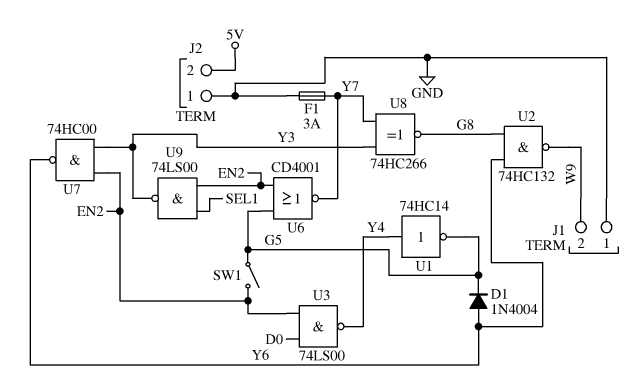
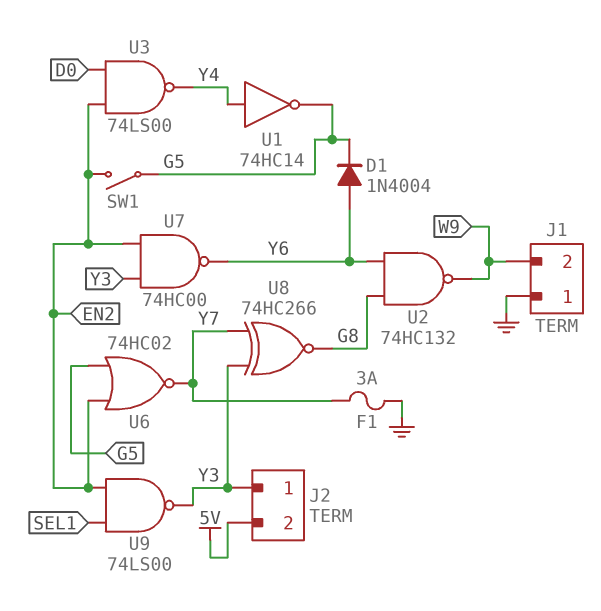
J2 pin 1: GND -> Y3
U6: NOR CD4001 (in EN2, in G5, out Y7) -> NOR 74HC02 (in EN2, in G5, out Y7)

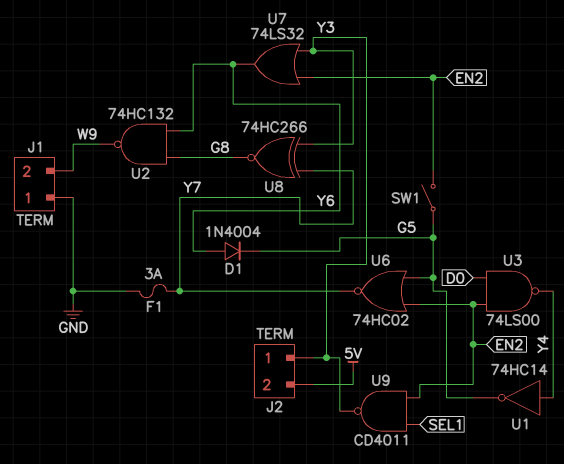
U7: NAND 74HC00 (in EN2, in Y3, out Y6) -> OR 74LS32 (in EN2, in Y3, out Y6)
U9: NAND 74LS00 (in EN2, in SEL1, out Y3) -> NAND CD4011 (in EN2, in SEL1, out Y3)

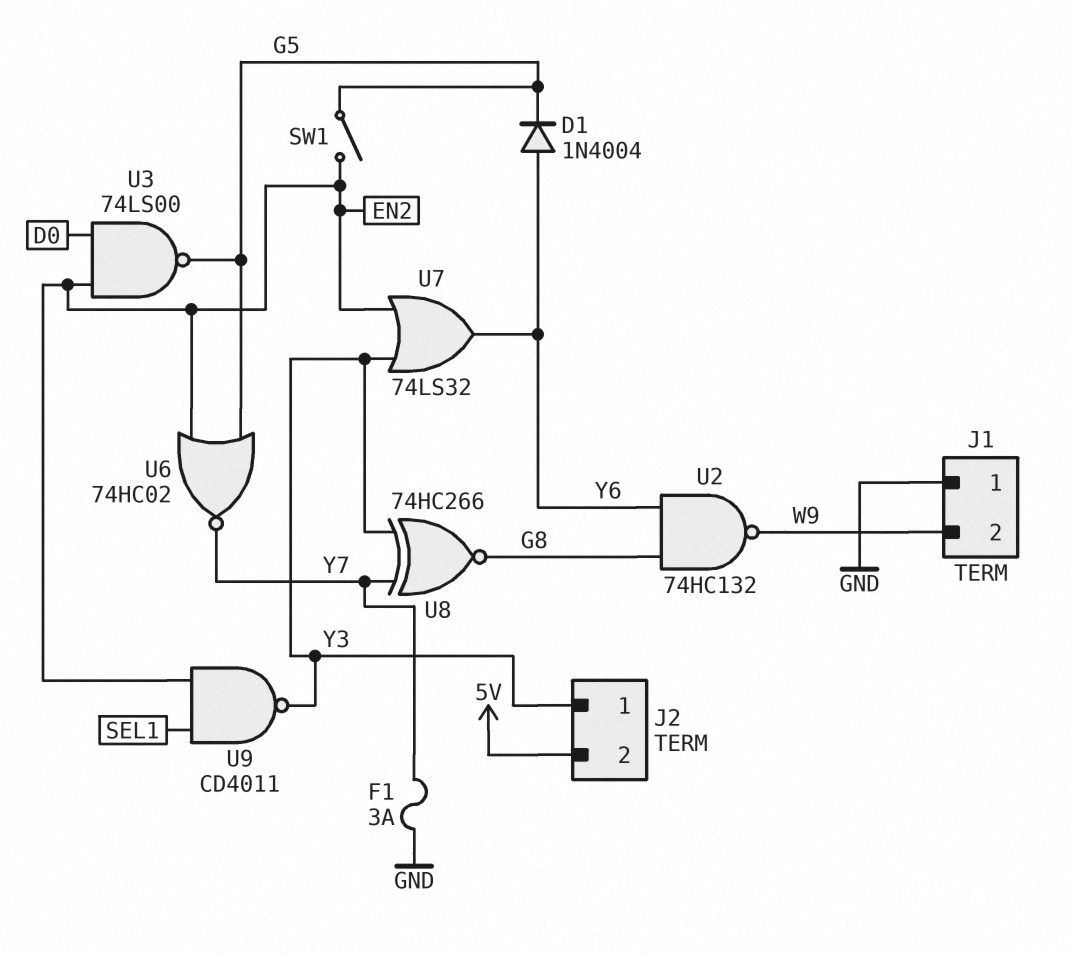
U1: NOT 74HC14 (in Y4, out G5) -> none
U3: NAND 74LS00 (in D0, in EN2, out Y4) -> NAND 74LS00 (in D0, in EN2, out G5)

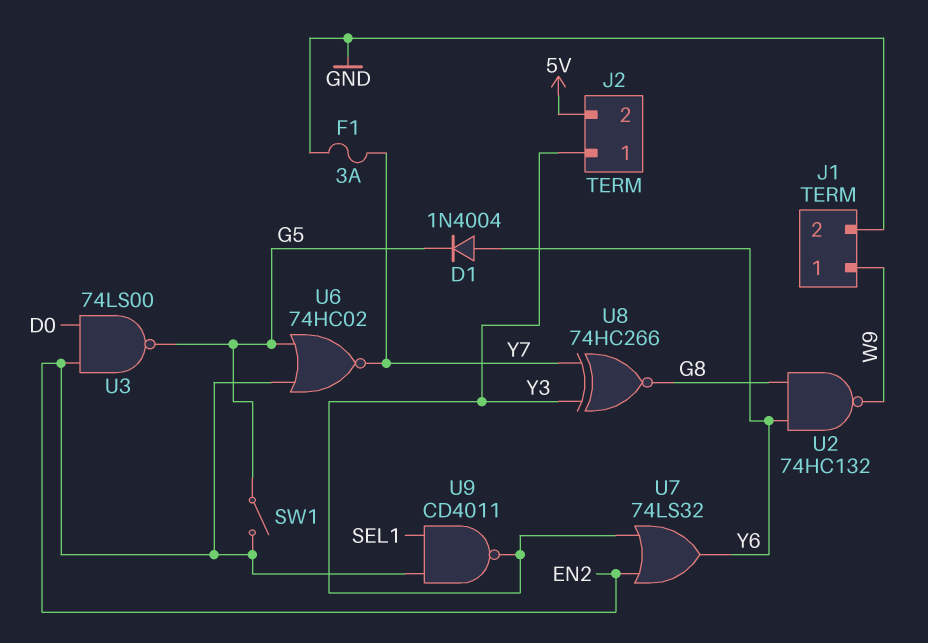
J1 pin 1: GND -> W9
J1 pin 2: W9 -> GND

